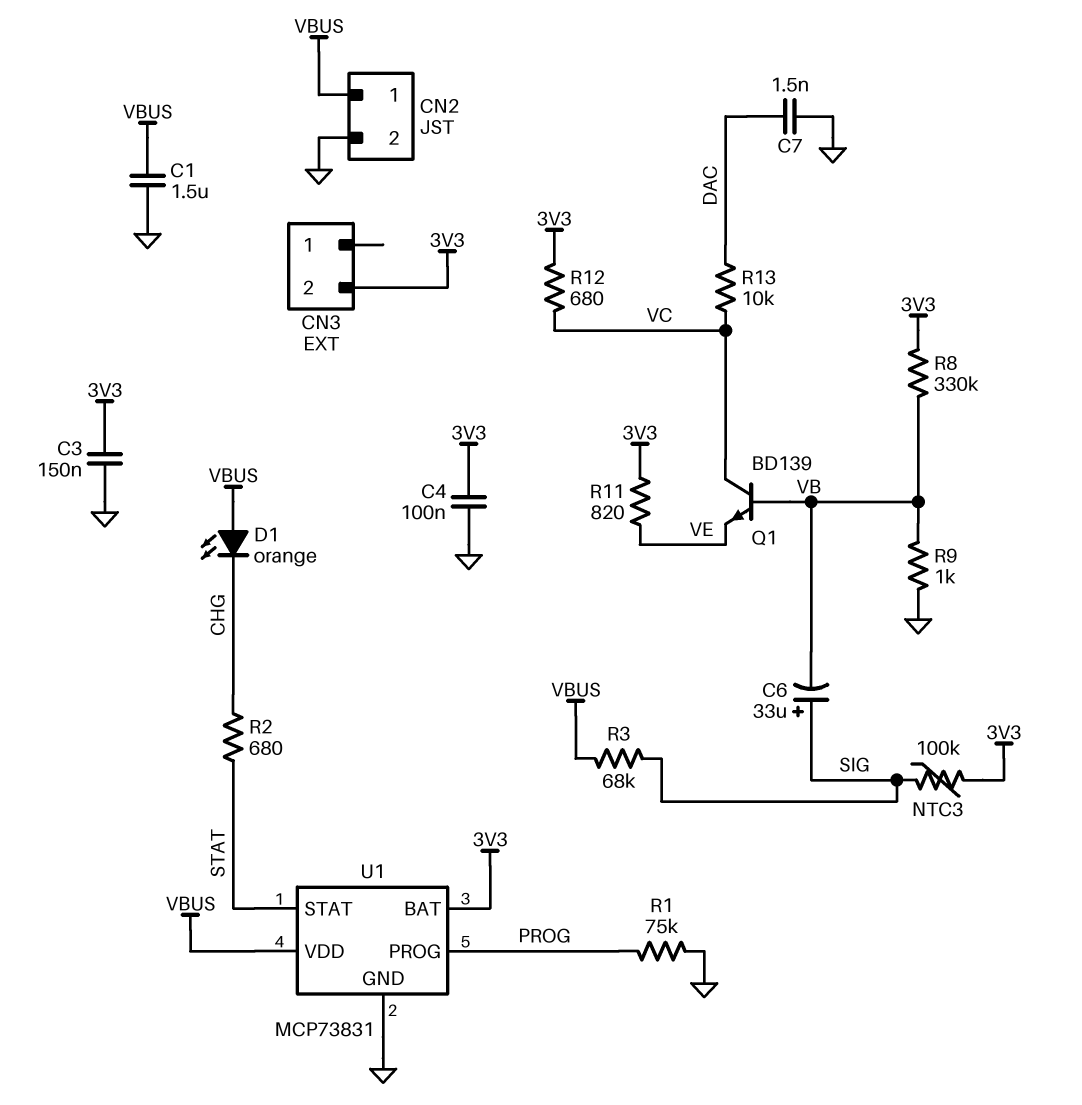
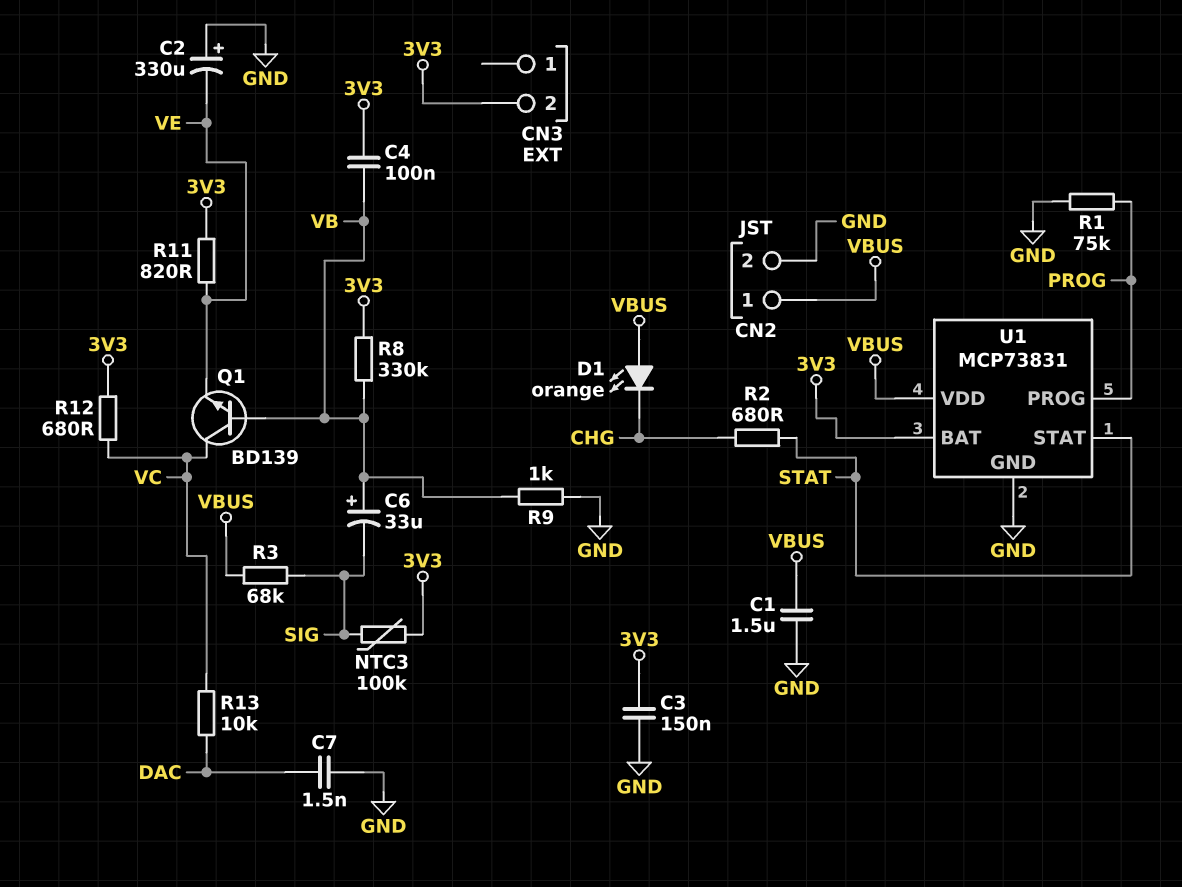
C2: none -> 330uF (plus GND, minus VE)
C4: 100nF (3V3, GND) -> 100nF (3V3, VB)
C6: 33uF (plus SIG, minus VB) -> 33uF (plus VB, minus SIG)

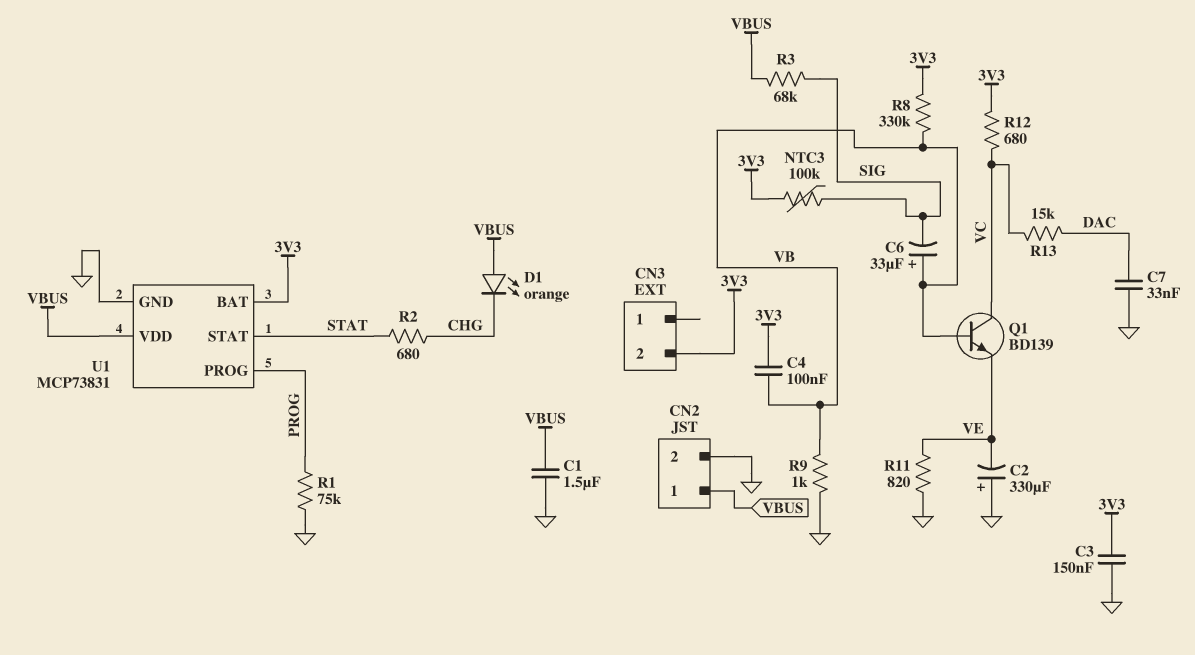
C7: 1.5nF (DAC, GND) -> 33nF (DAC, GND)
R11: 820 (3V3, VE) -> 820 (GND, VE)
R13: 10k (DAC, VC) -> 15k (DAC, VC)

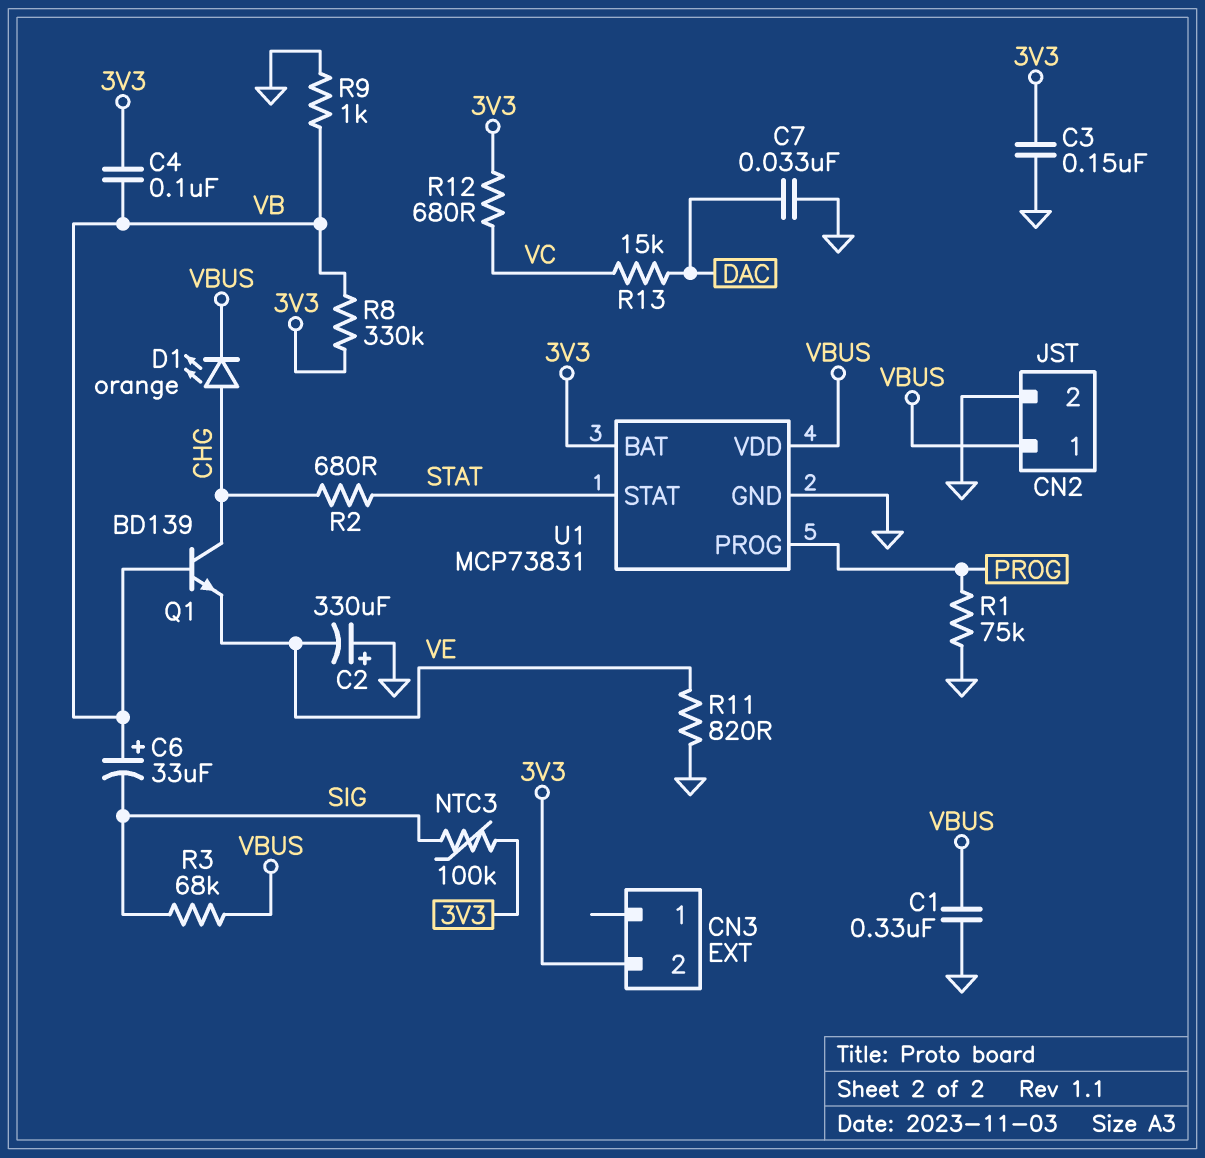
C1: 1.5uF (GND, VBUS) -> 330nF (GND, VBUS)
D1: LED orange (A VBUS, K CHG) -> LED orange (A CHG, K VBUS)
Q1: NPN BD139 (B VB, C VC, E VE) -> NPN BD139 (B VB, C CHG, E VE)

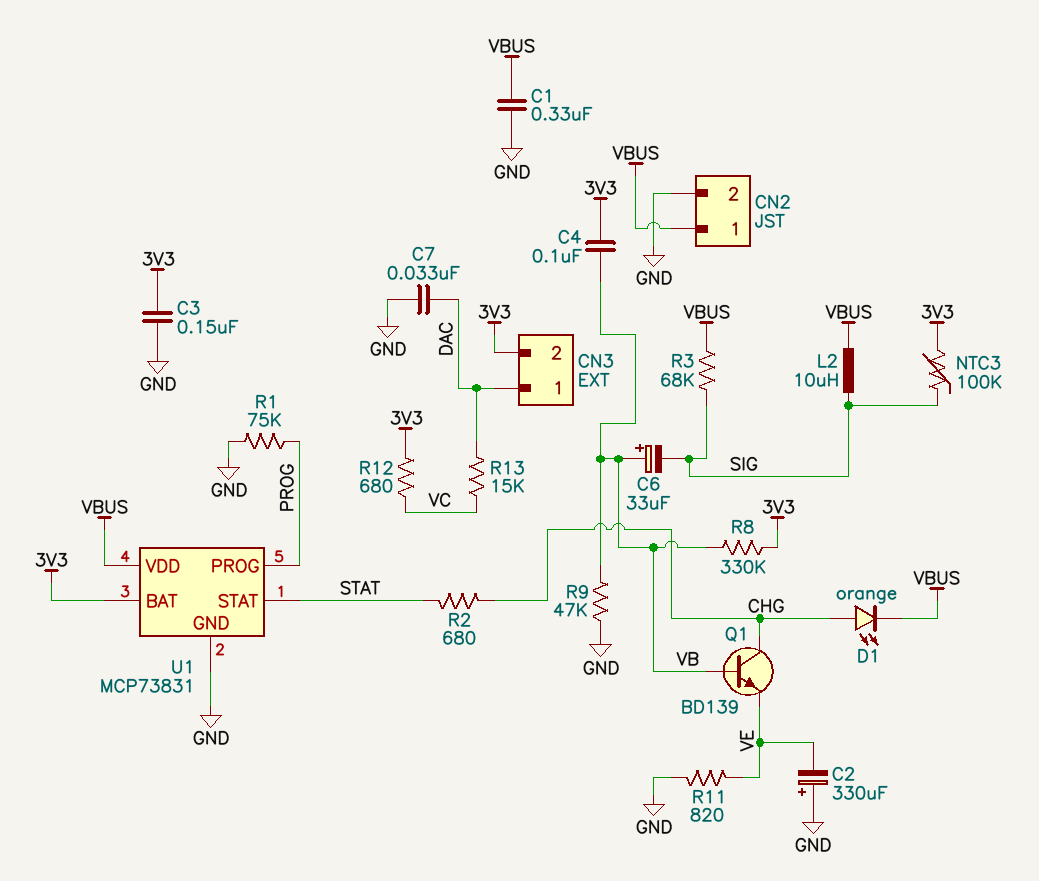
CN3 pin 1: none -> DAC
L2: none -> 10uH (SIG, VBUS)
R9: 1k (GND, VB) -> 47k (GND, VB)

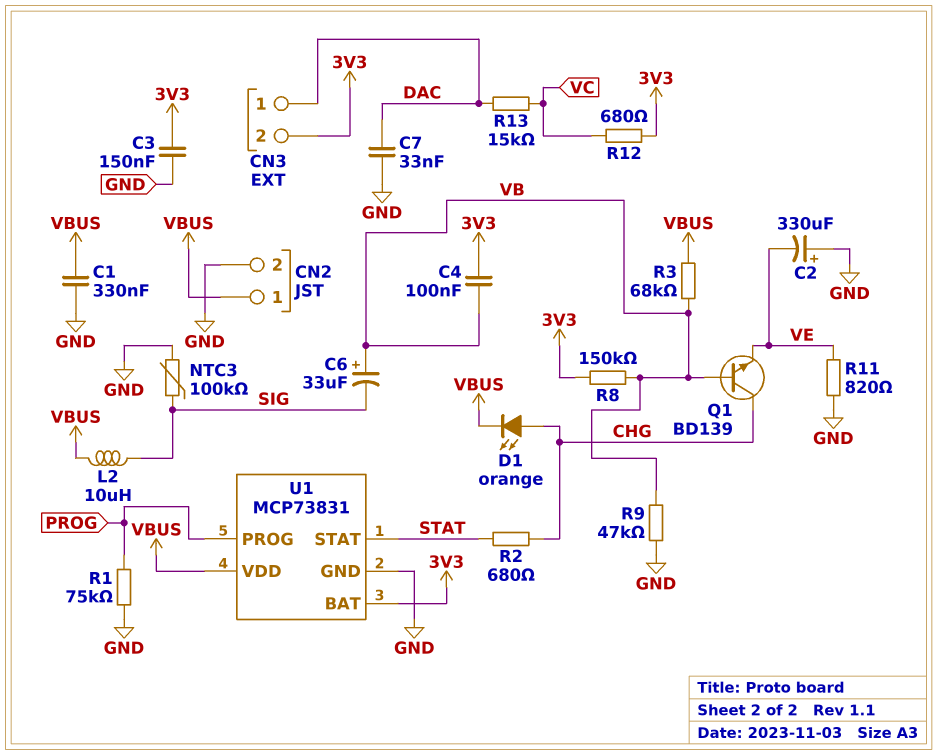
NTC3: 100k (3V3, SIG) -> 100k (GND, SIG)
R3: 68k (SIG, VBUS) -> 68k (VB, VBUS)
R8: 330k (3V3, VB) -> 150k (3V3, VB)

